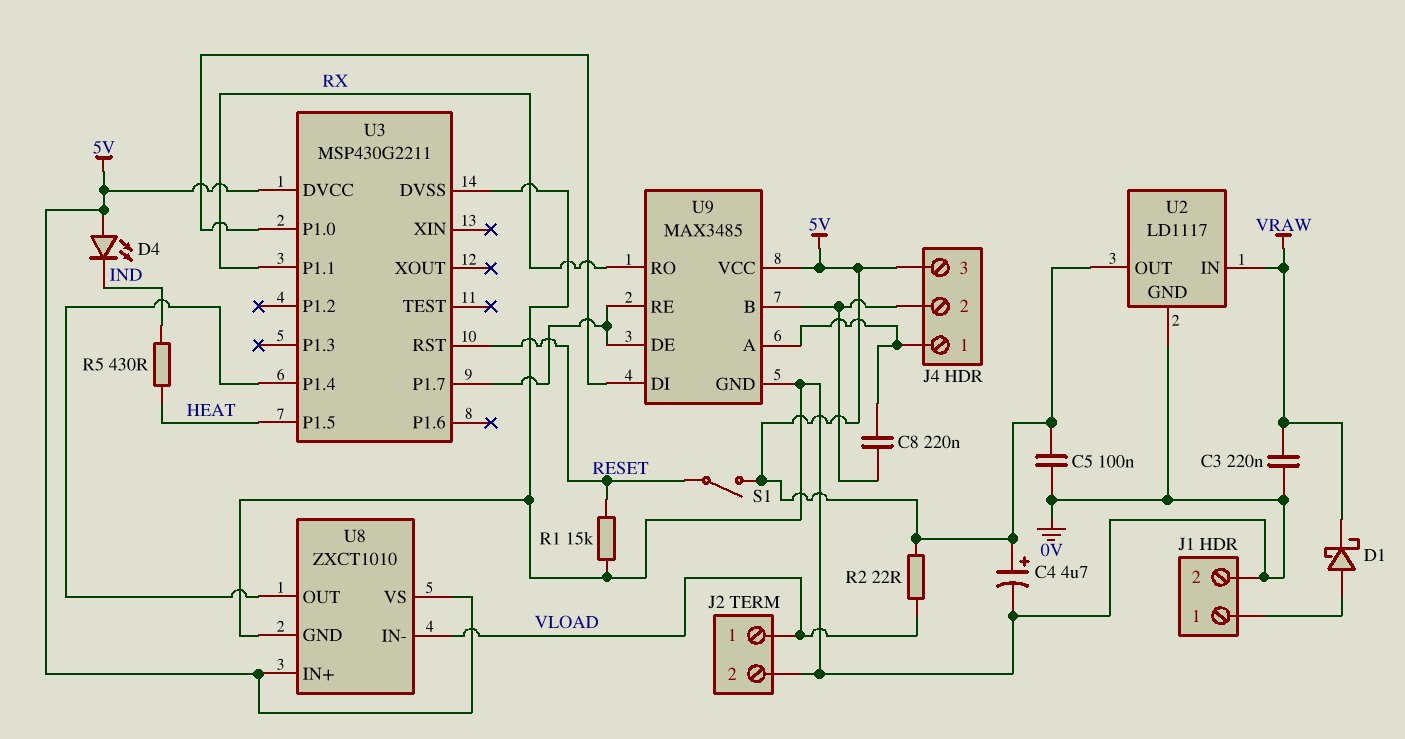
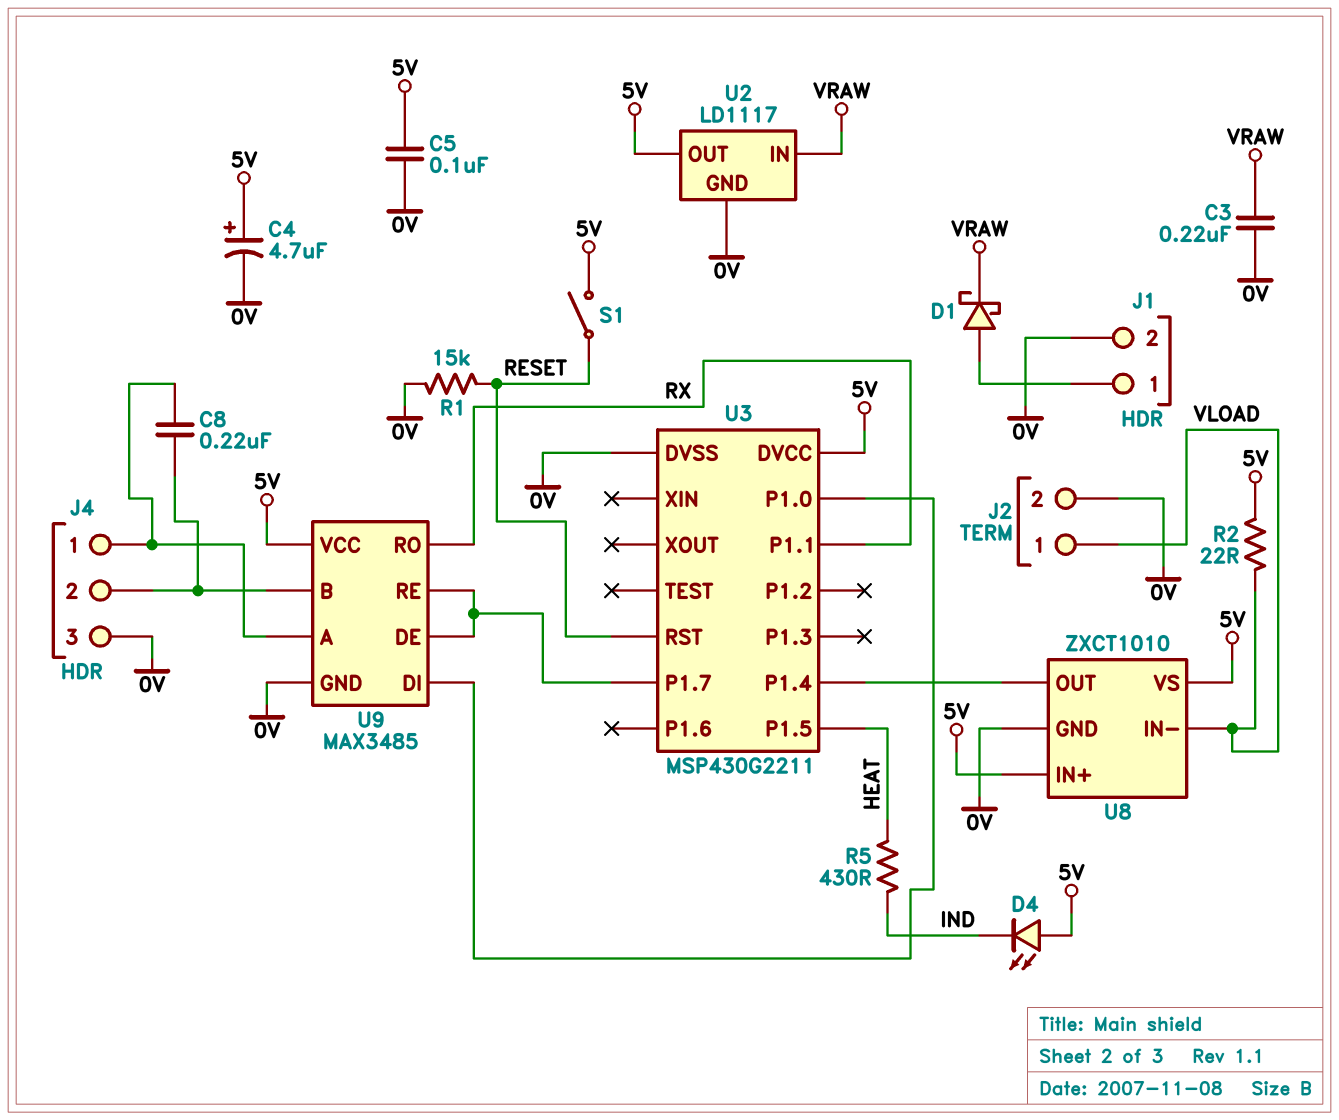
J4 pin 3: 5V -> 0V

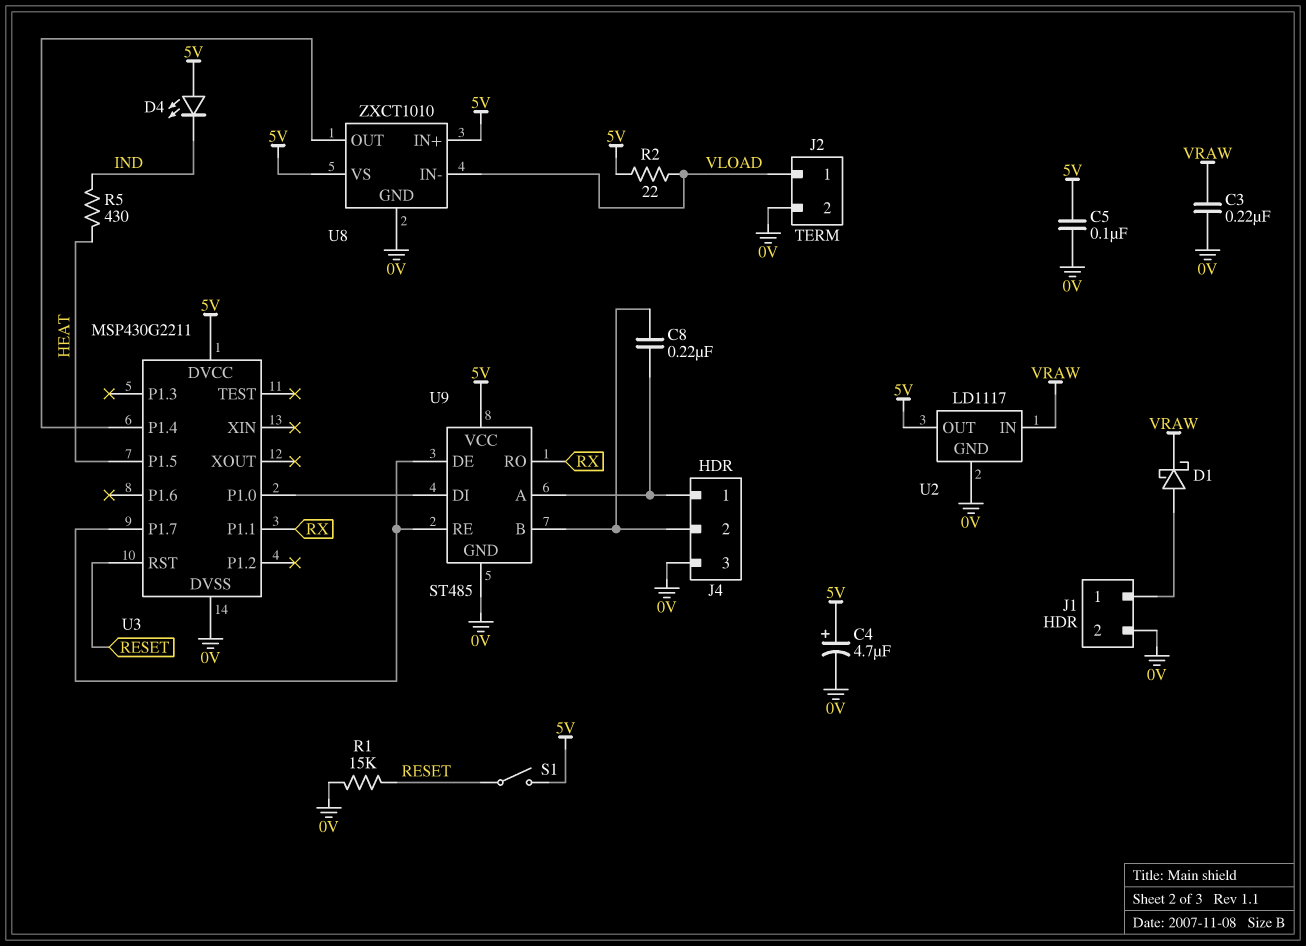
U9: MAX3485 -> ST485

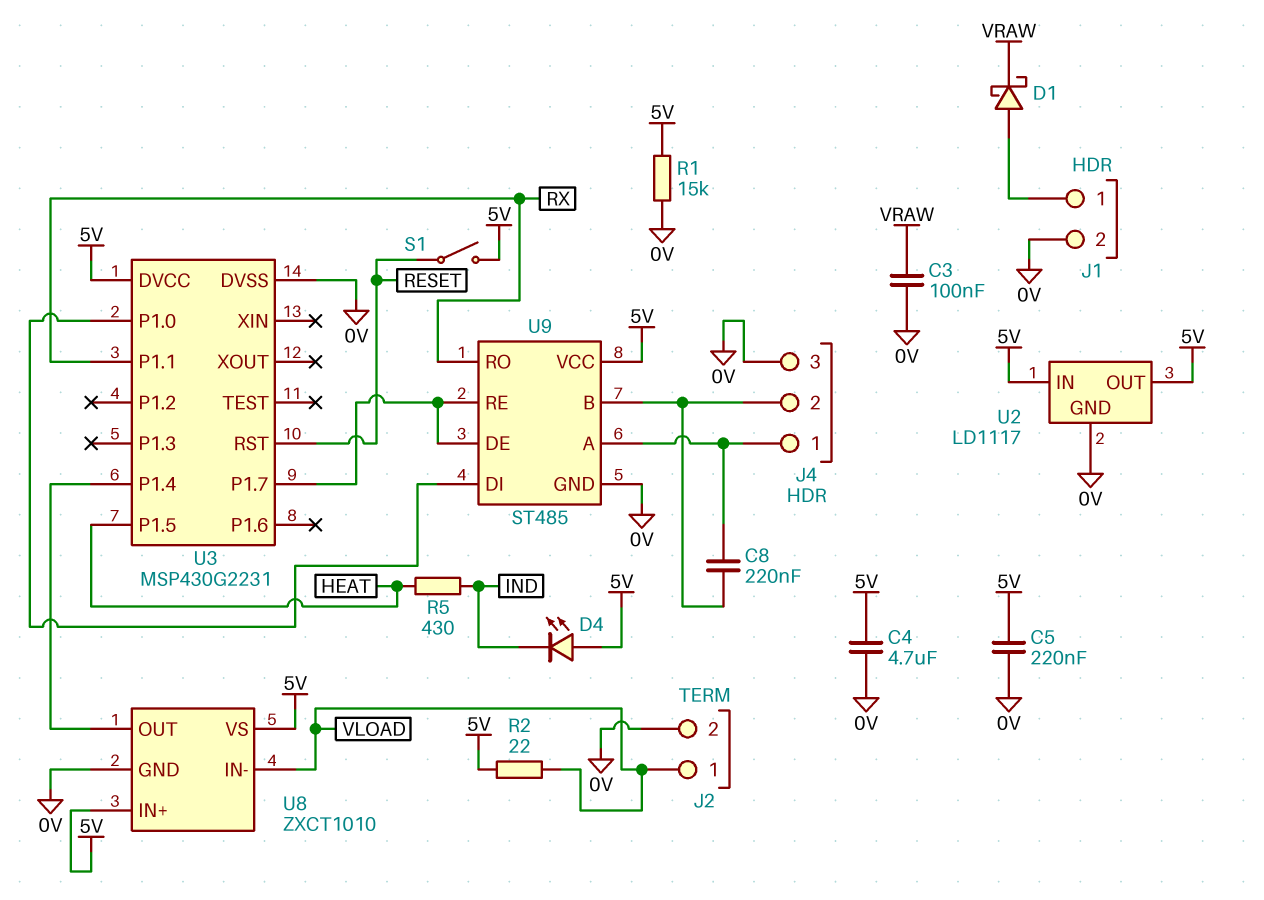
C3: 220nF (0V, VRAW) -> 100nF (0V, VRAW)
C4: 4.7uF (plus 5V, minus 0V) -> 4.7uF (0V, 5V)
C5: 100nF (0V, 5V) -> 220nF (0V, 5V)
R1: 15k (0V, RESET) -> 15k (0V, 5V)
U2 pin IN: VRAW -> 5V
U3: MSP430G2211 -> MSP430G2231

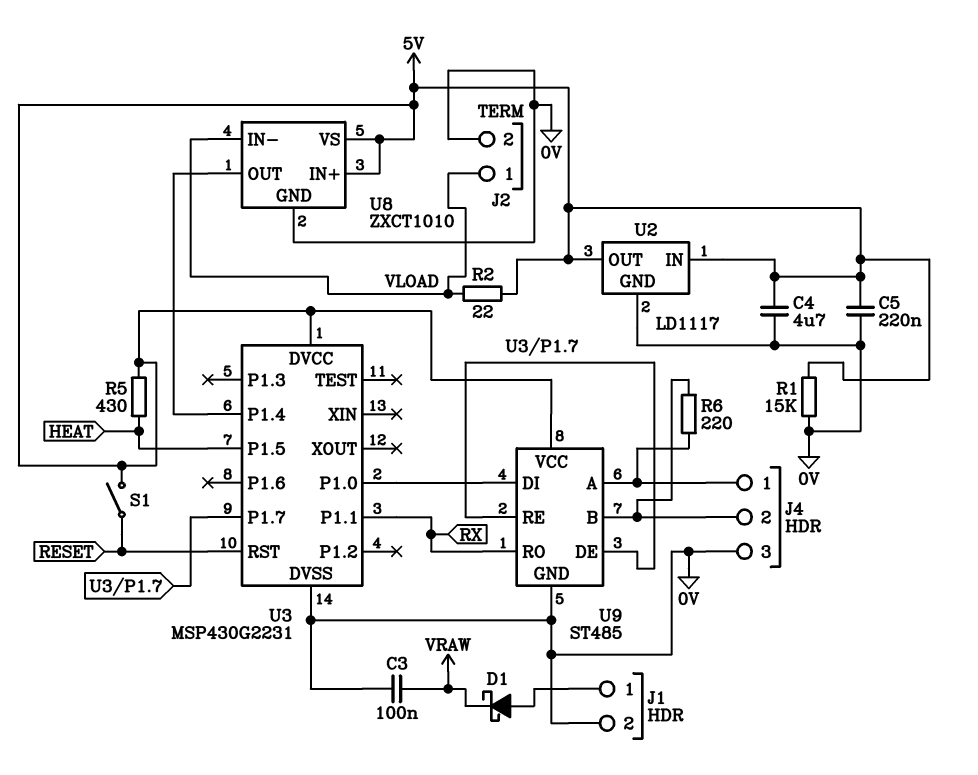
C8: 220nF (J4/1, J4/2) -> none
D4: LED (A 5V, K IND) -> none
R5: 430 (HEAT, IND) -> 430 (5V, HEAT)
R6: none -> 220 (J4/1, J4/2)

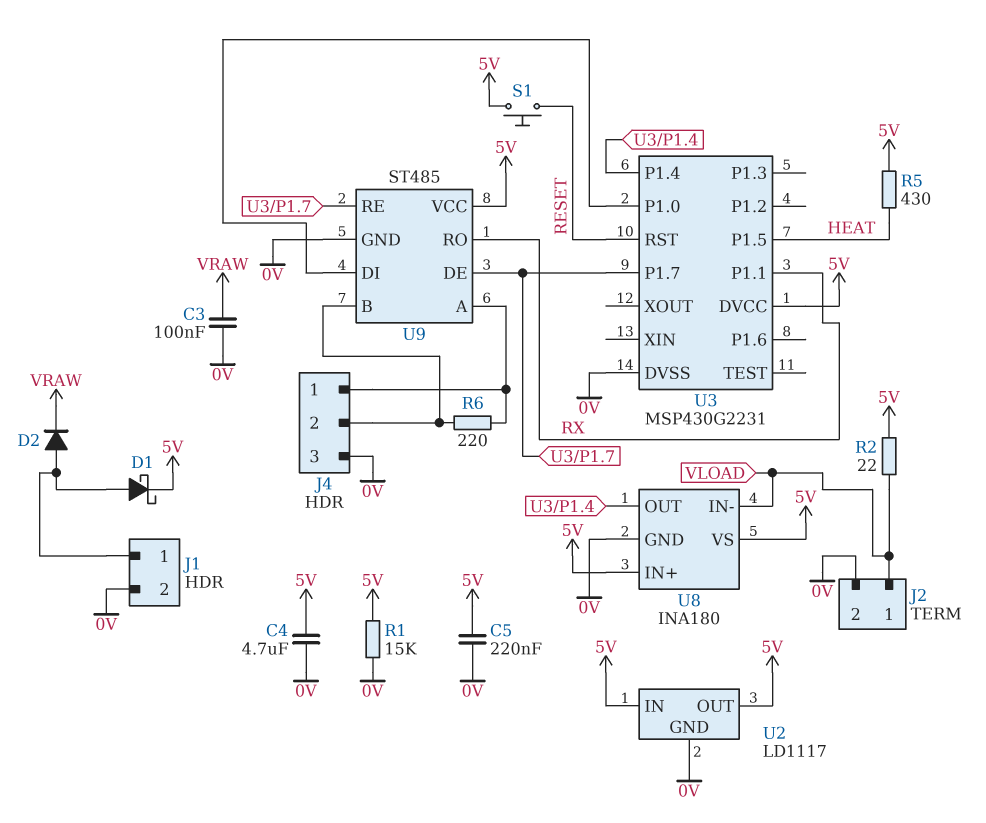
D1: schottky (A J1/1, K VRAW) -> schottky (A J1/1, K 5V)
D2: none -> diode (A J1/1, K VRAW)
S1: switch (5V, RESET) -> button (5V, RESET)
U8: ZXCT1010 -> INA180

